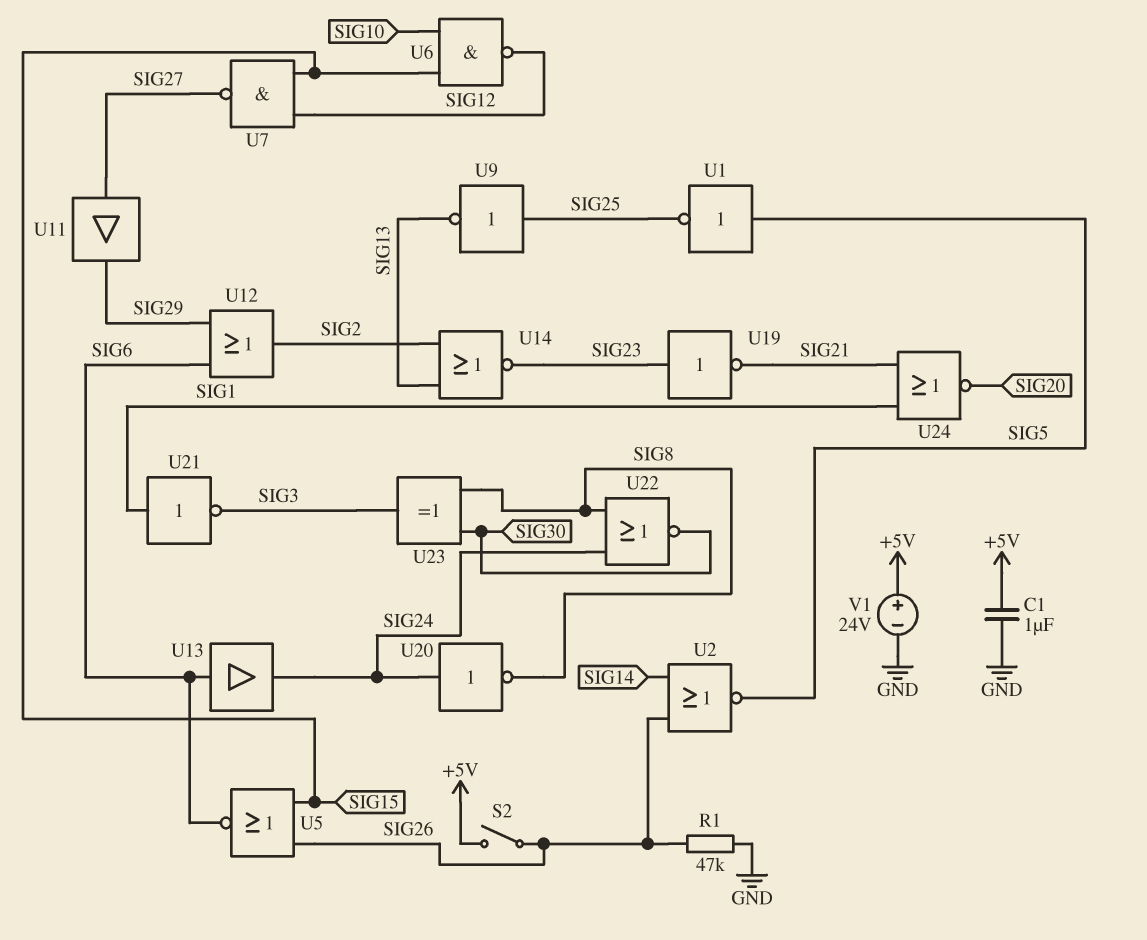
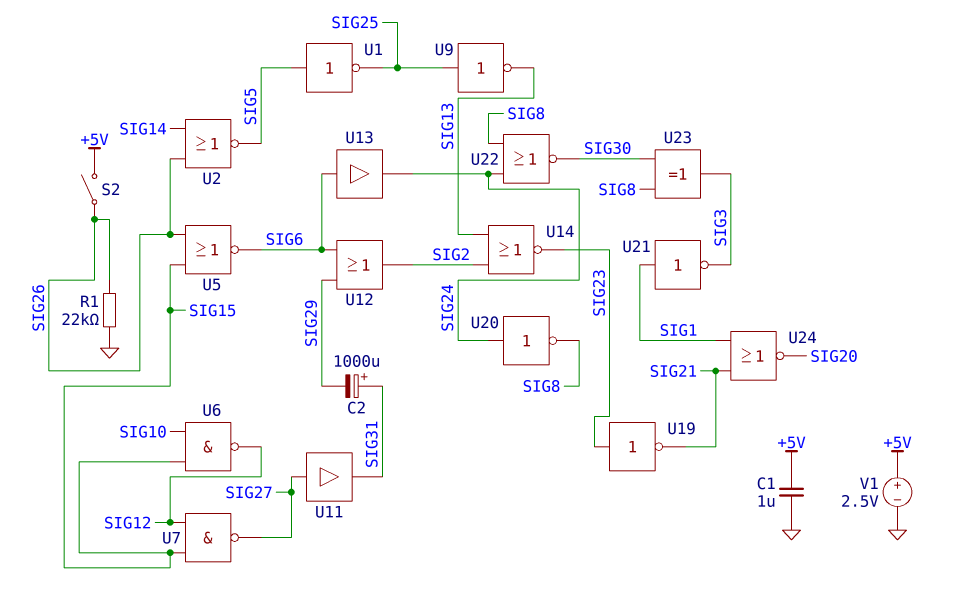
C2: none -> 1000uF (plus SIG31, minus SIG29)
R1: 47k (GND, SIG26) -> 22k (GND, SIG26)
U11: buffer (in SIG27, out SIG29) -> buffer (in SIG27, out SIG31)
V1: 24V (plus +5V, minus GND) -> 2.5V (plus +5V, minus GND)

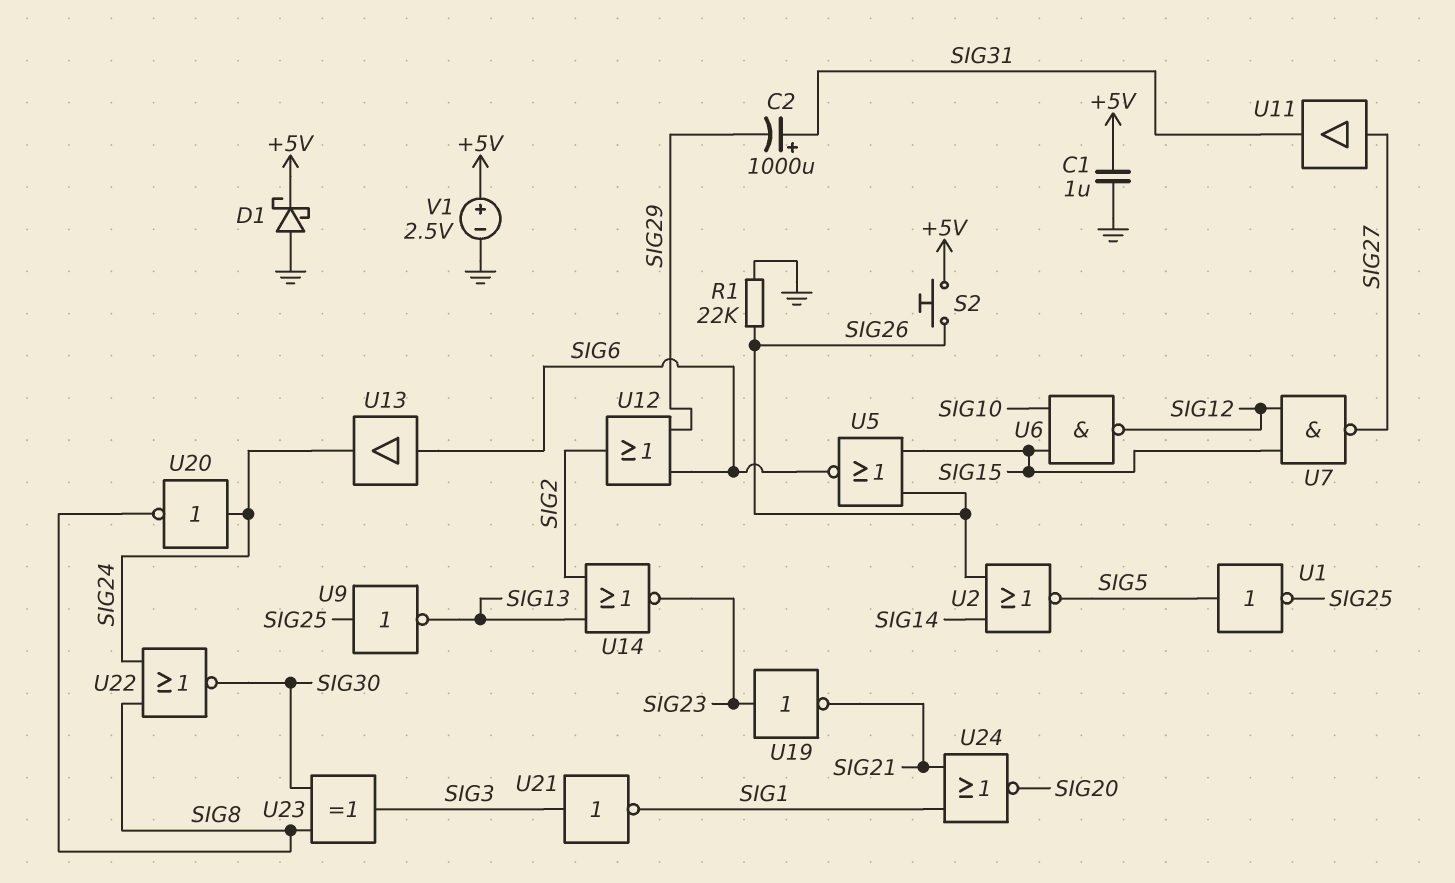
D1: none -> schottky (A GND, K +5V)
S2: switch (+5V, SIG26) -> button (+5V, SIG26)
U21: NOT (in SIG1, out SIG3) -> NOT (in SIG3, out SIG1)

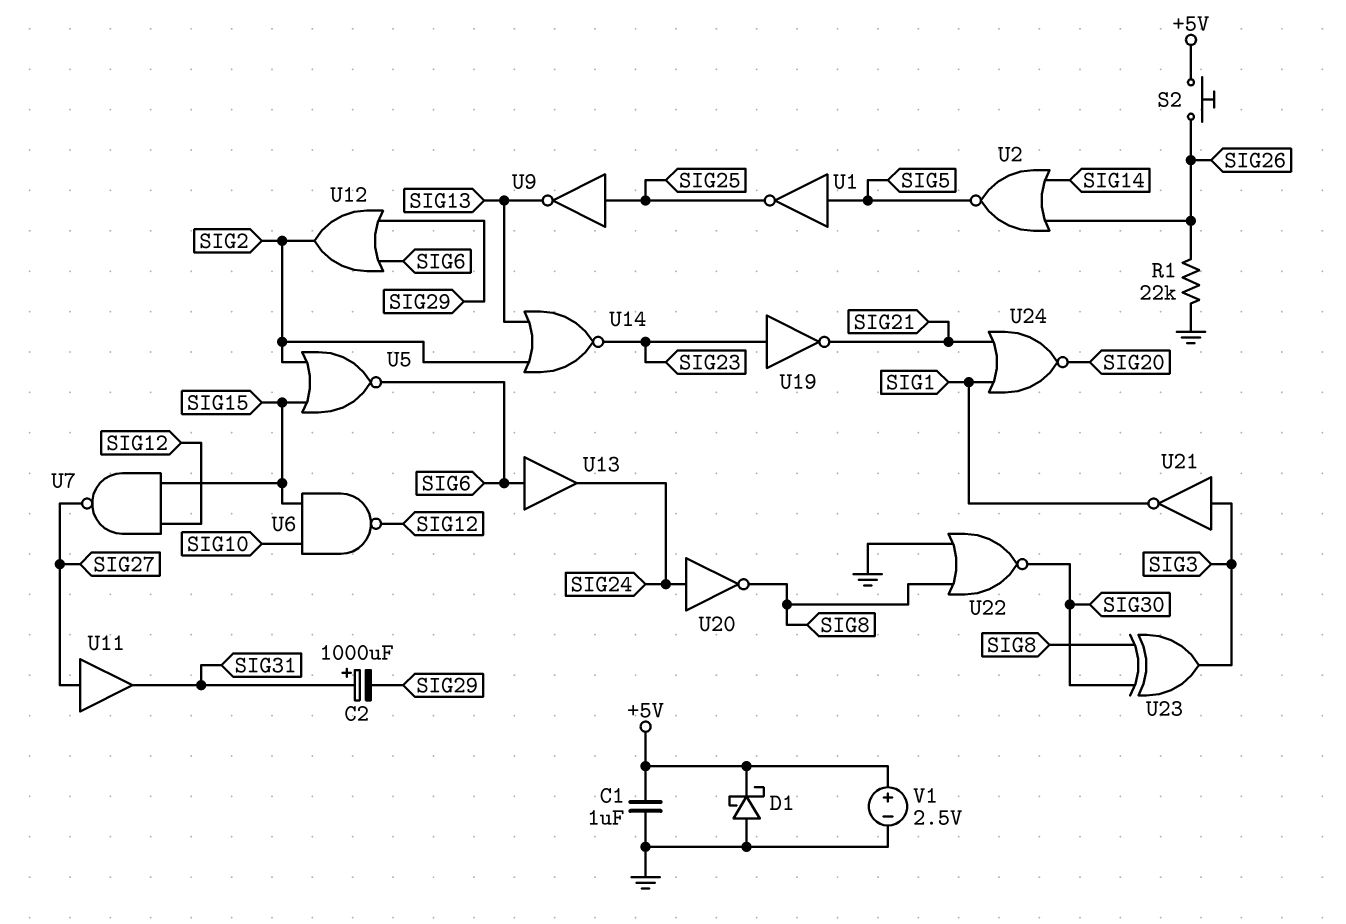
U5: NOR (in SIG15, in SIG26, out SIG6) -> NOR (in SIG2, in SIG15, out SIG6)
U22: NOR (in SIG8, in SIG24, out SIG30) -> NOR (in GND, in SIG8, out SIG30)

